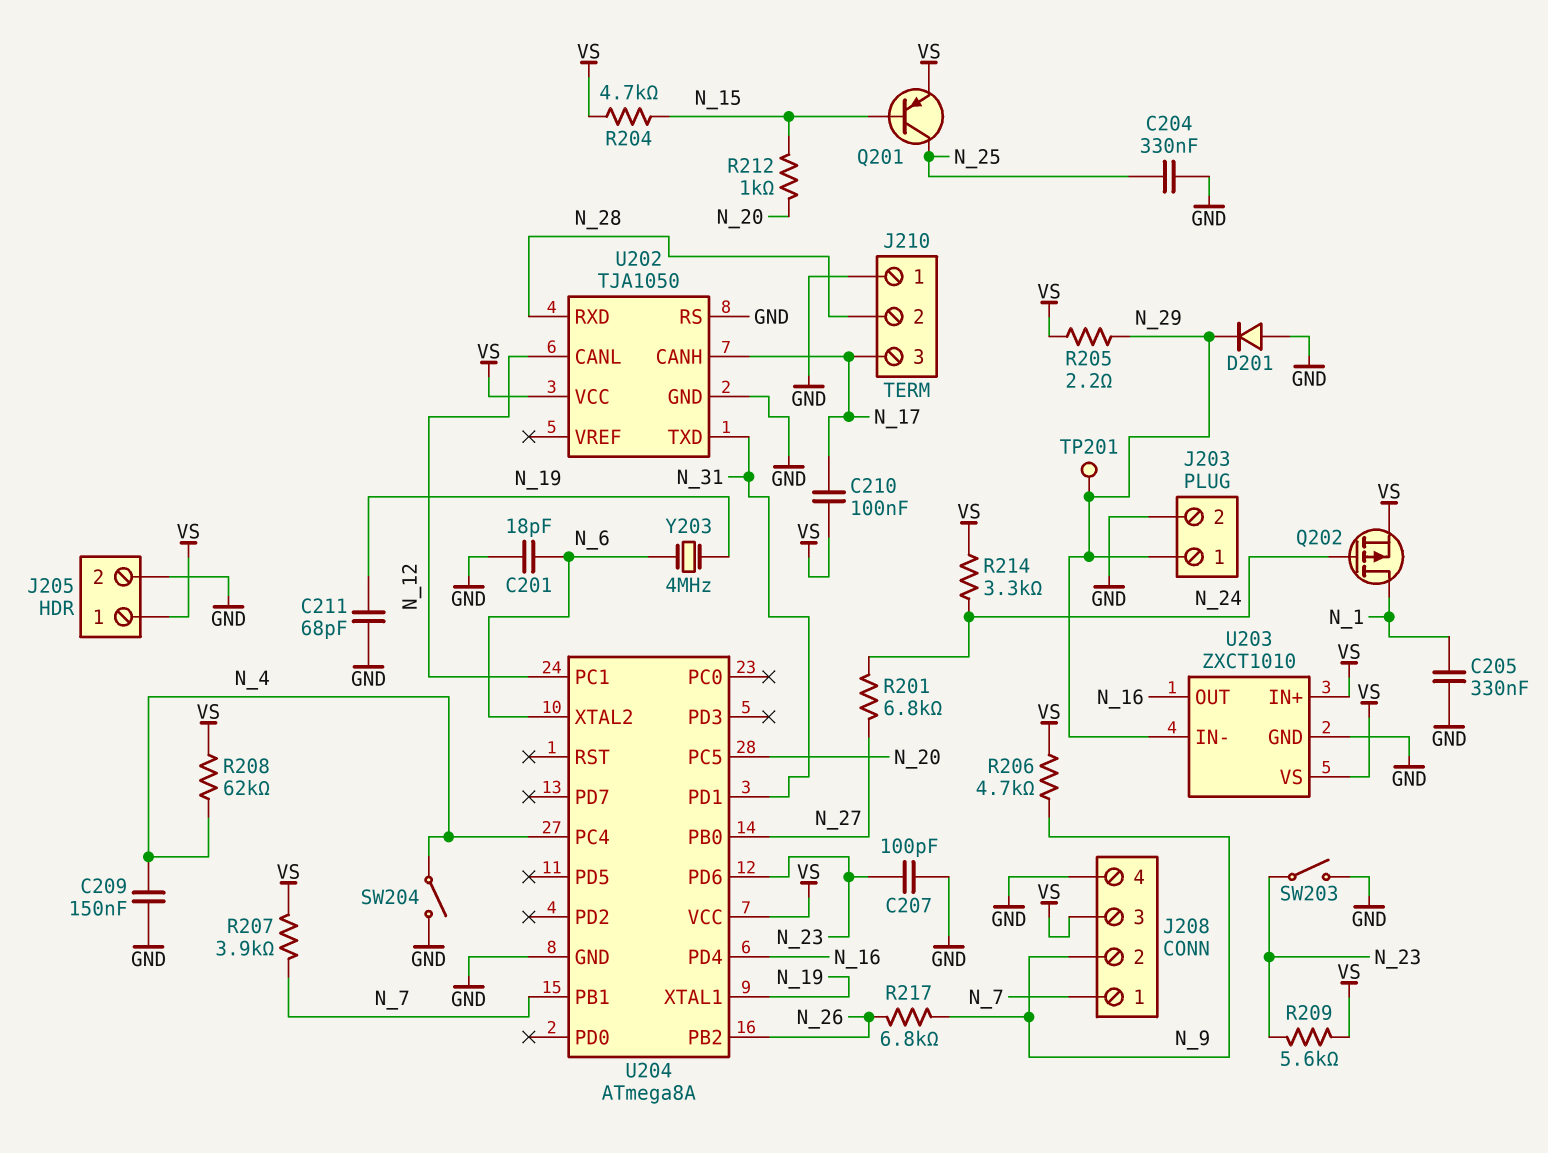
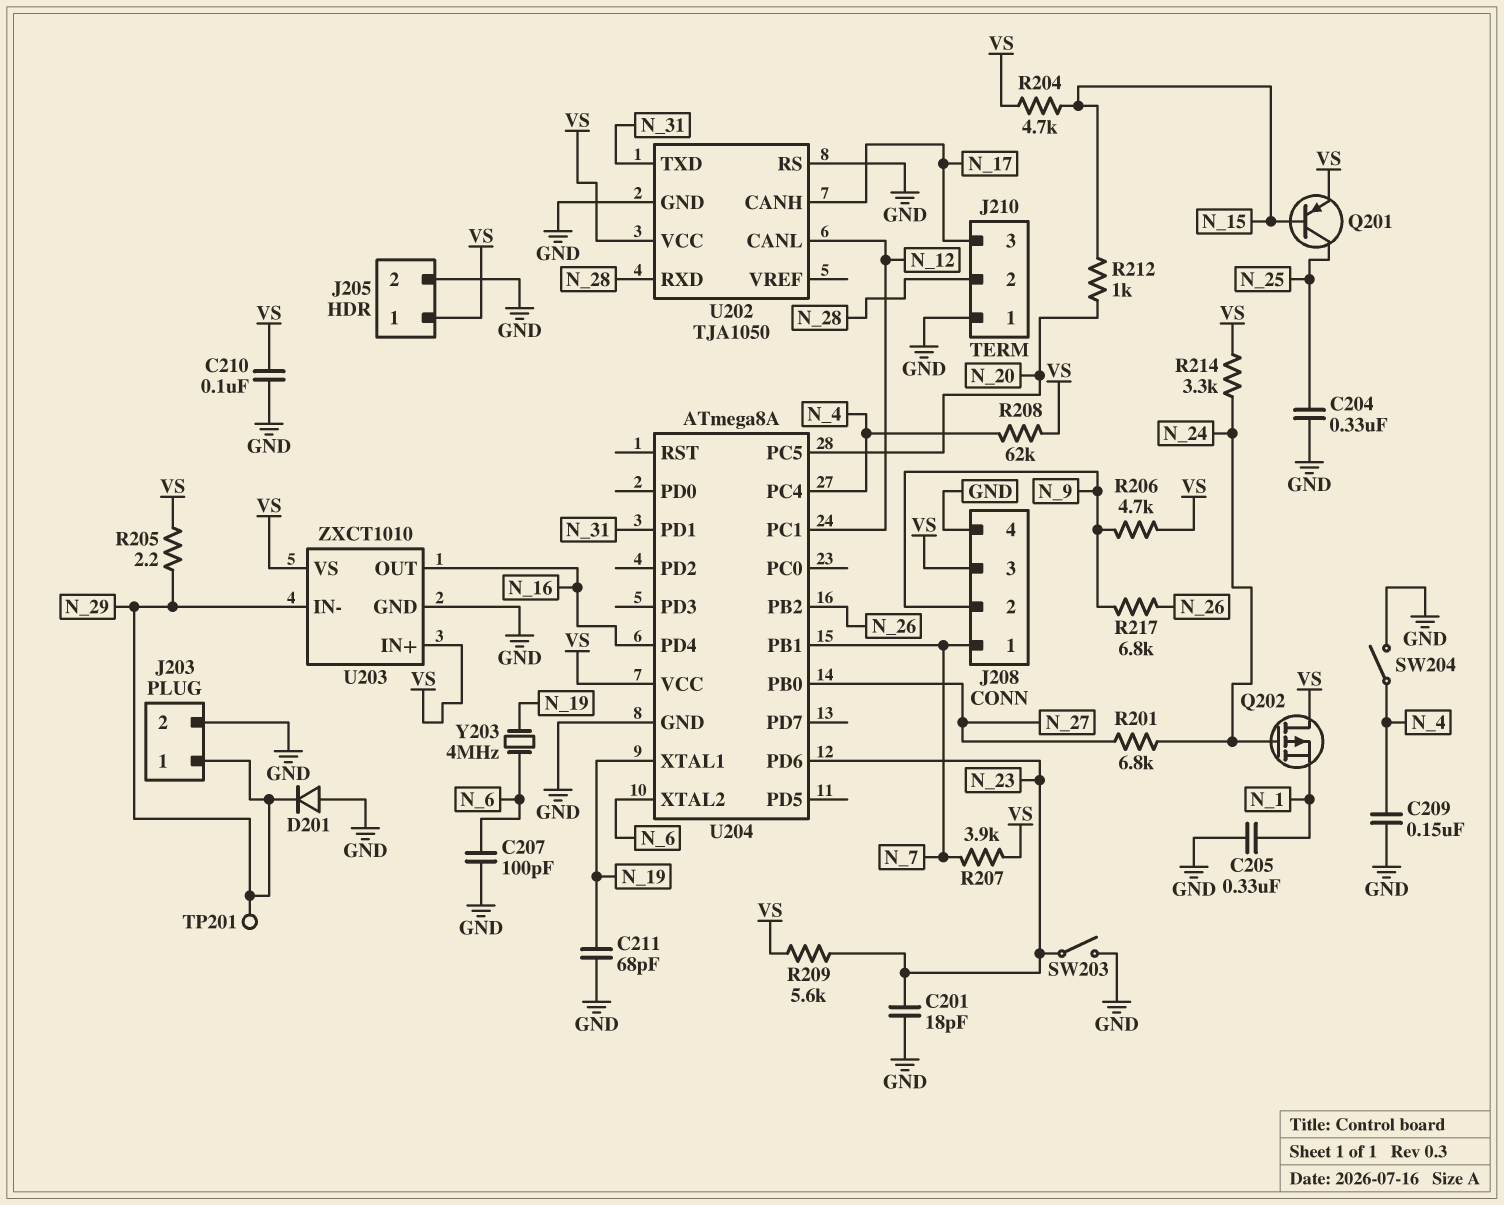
C201: 18pF (GND, N_6) -> 18pF (GND, N_23)
C207: 100pF (GND, N_23) -> 100pF (GND, N_6)
C210: 100nF (N_17, VS) -> 100nF (GND, VS)
Q202: PMOS (G N_24, D N_1, S VS) -> PMOS (G N_24, D VS, S N_1)

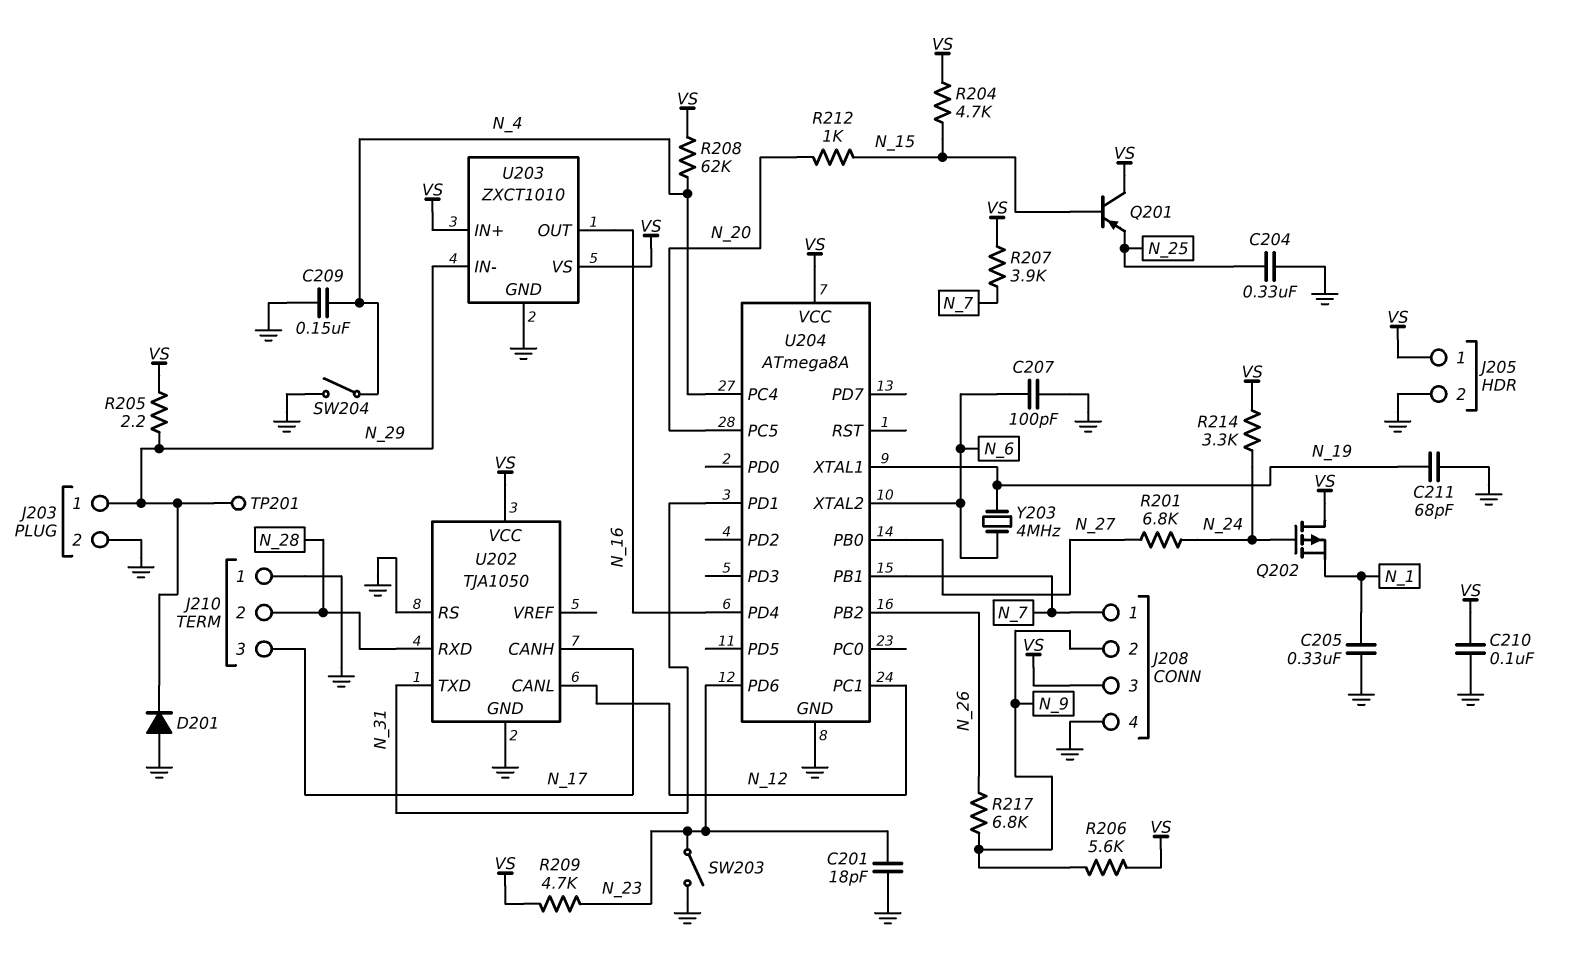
Q201: PNP (B N_15, C N_25, E VS) -> PNP (B N_15, C VS, E N_25)
R206: 4.7k (N_9, VS) -> 5.6k (N_9, VS)
R209: 5.6k (N_23, VS) -> 4.7k (N_23, VS)

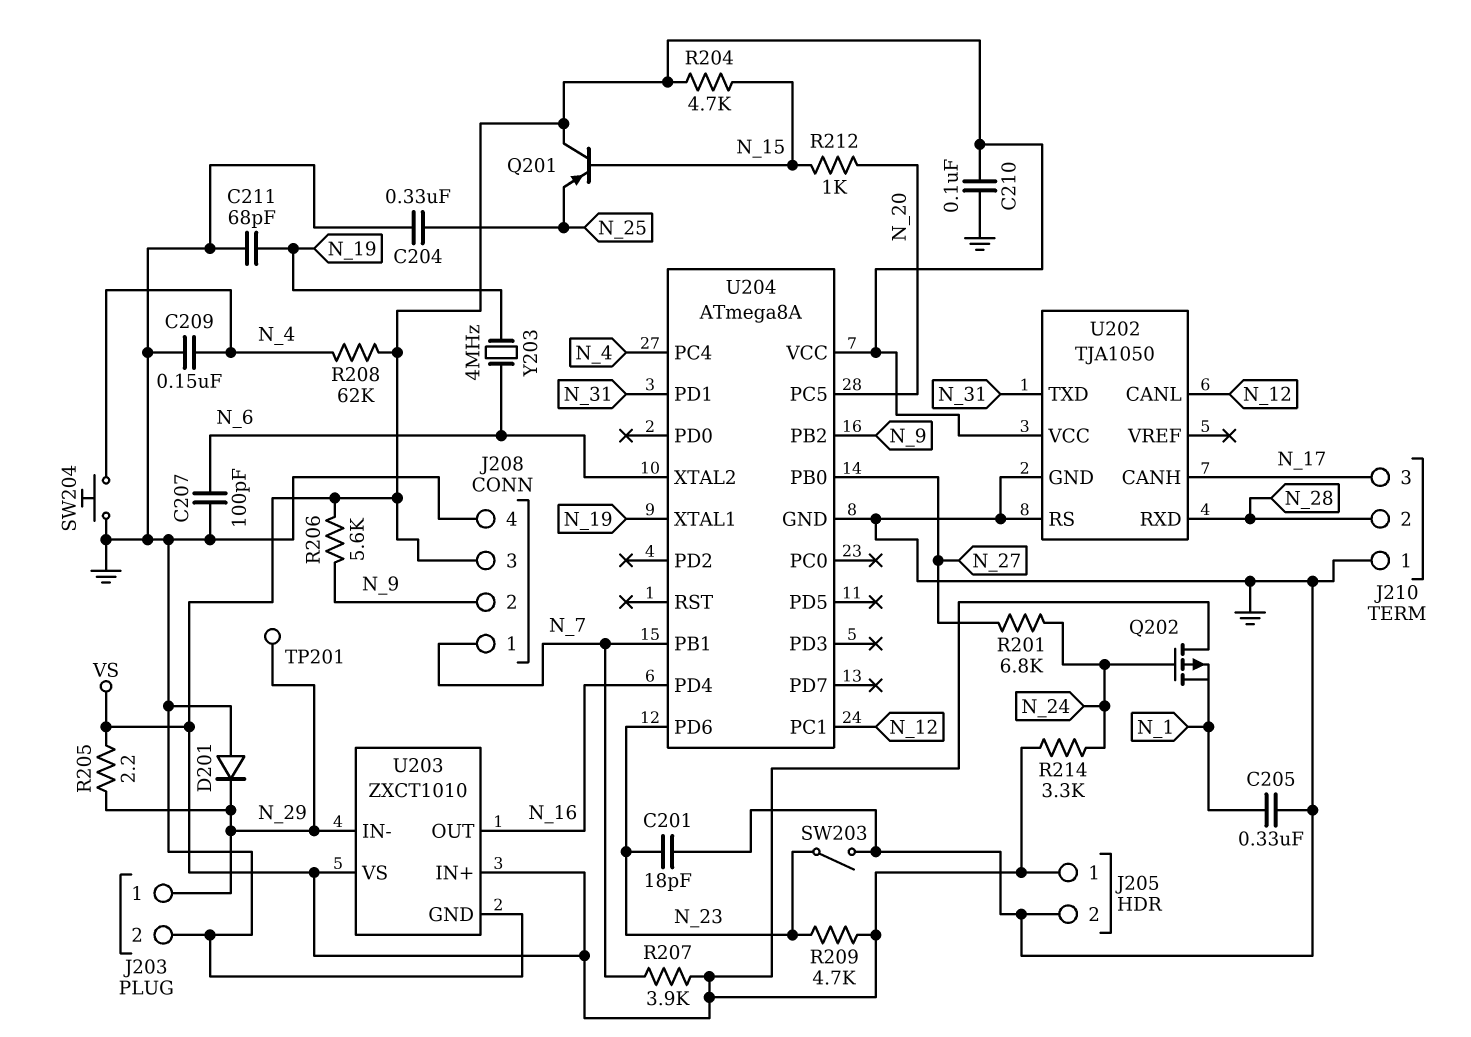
R217: 6.8k (N_9, N_26) -> none
SW204: switch (GND, N_4) -> button (GND, N_4)
U204 pin PB2: N_26 -> N_9

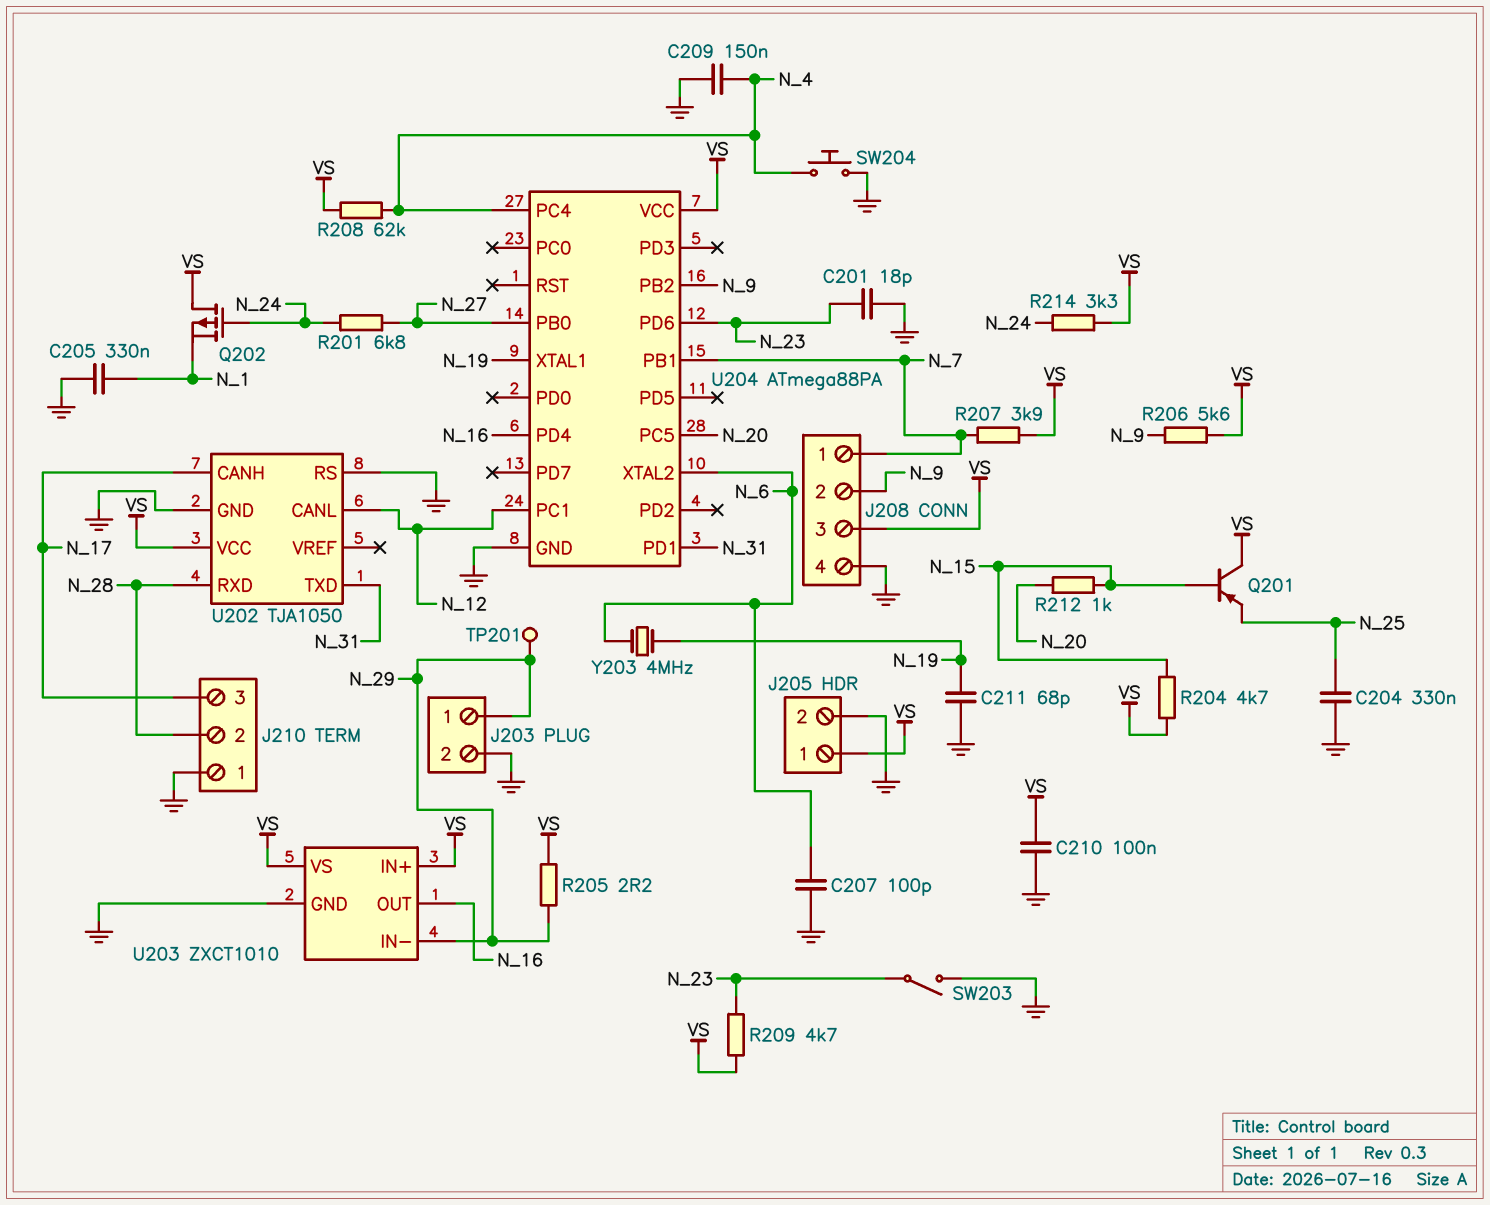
D201: diode (A GND, K N_29) -> none
U204: ATmega8A -> ATmega88PA

